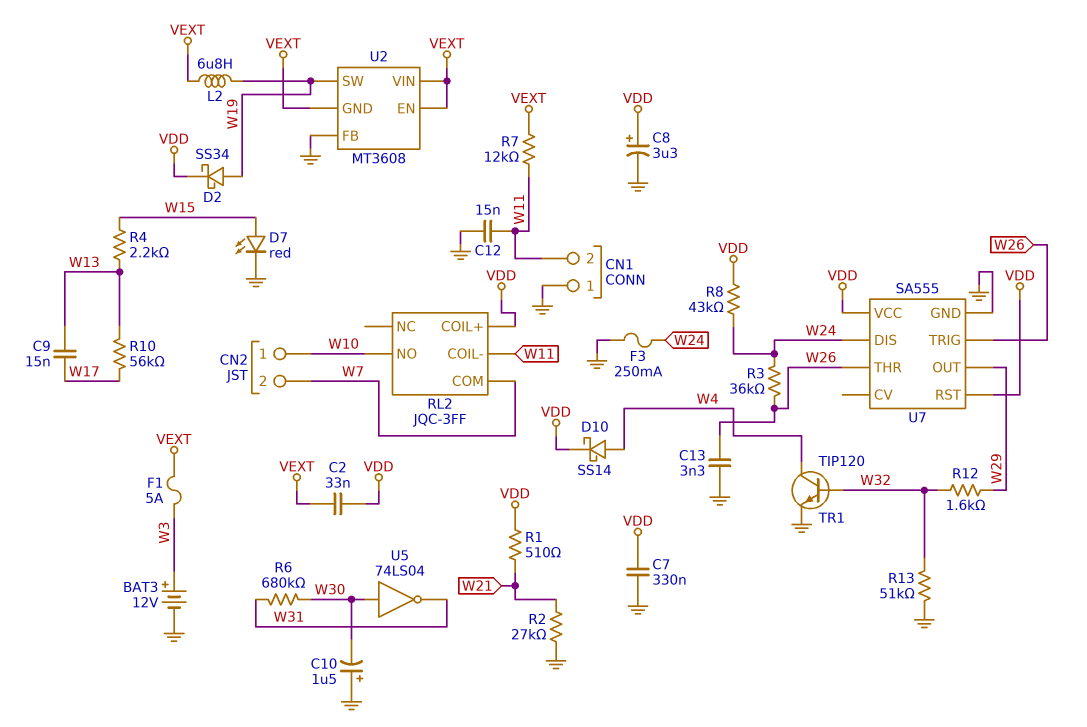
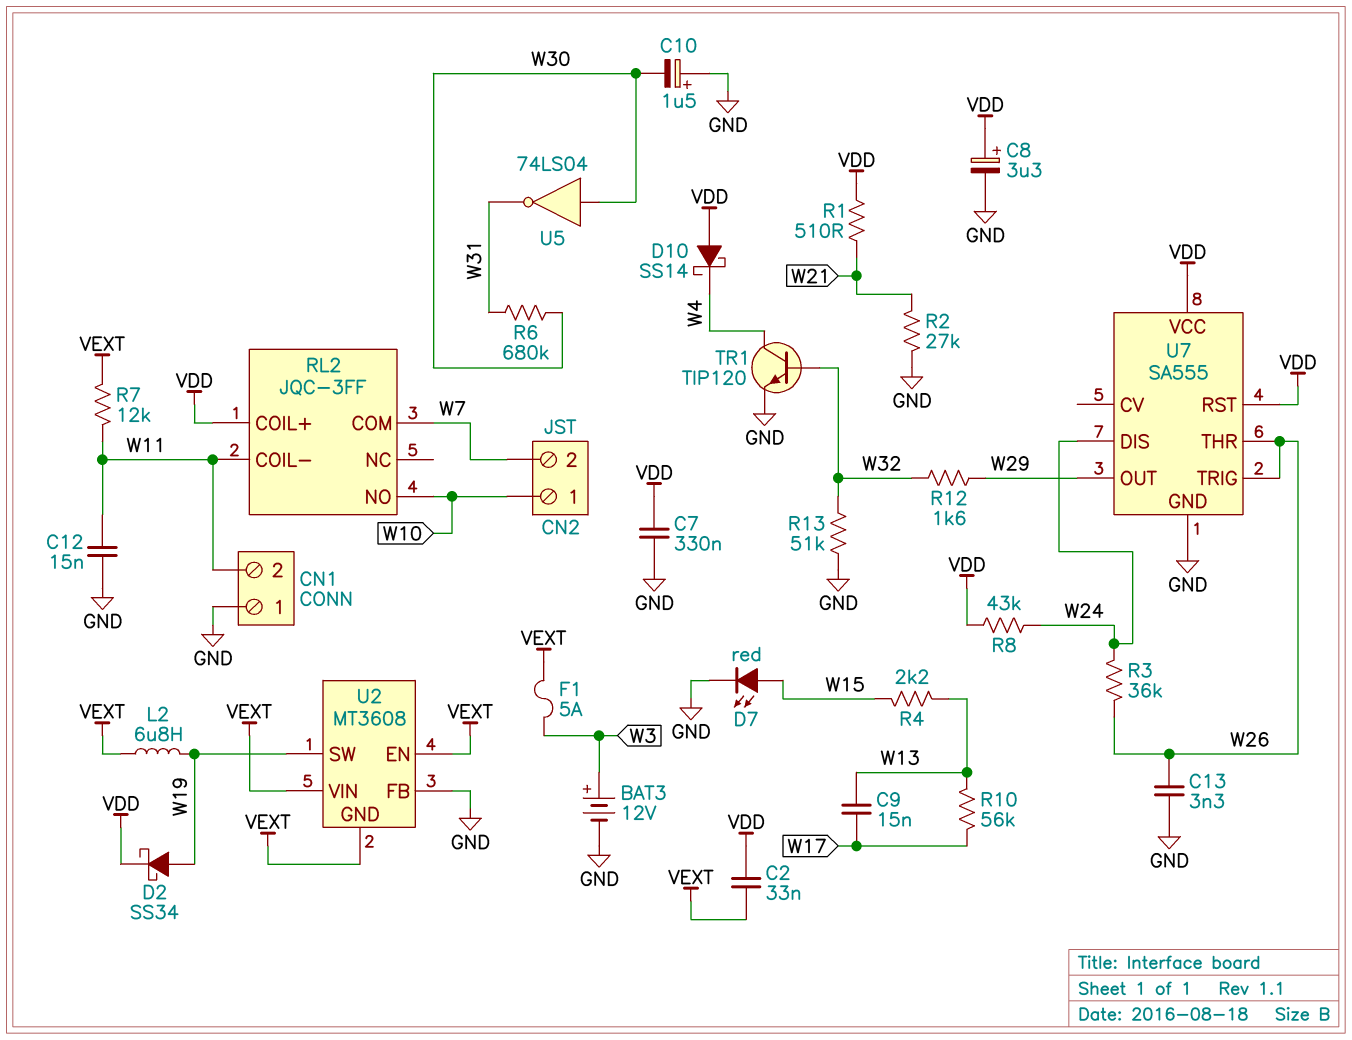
D10: schottky SS14 (A W4, K VDD) -> schottky SS14 (A VDD, K W4)
F3: 250mA (GND, W24) -> none

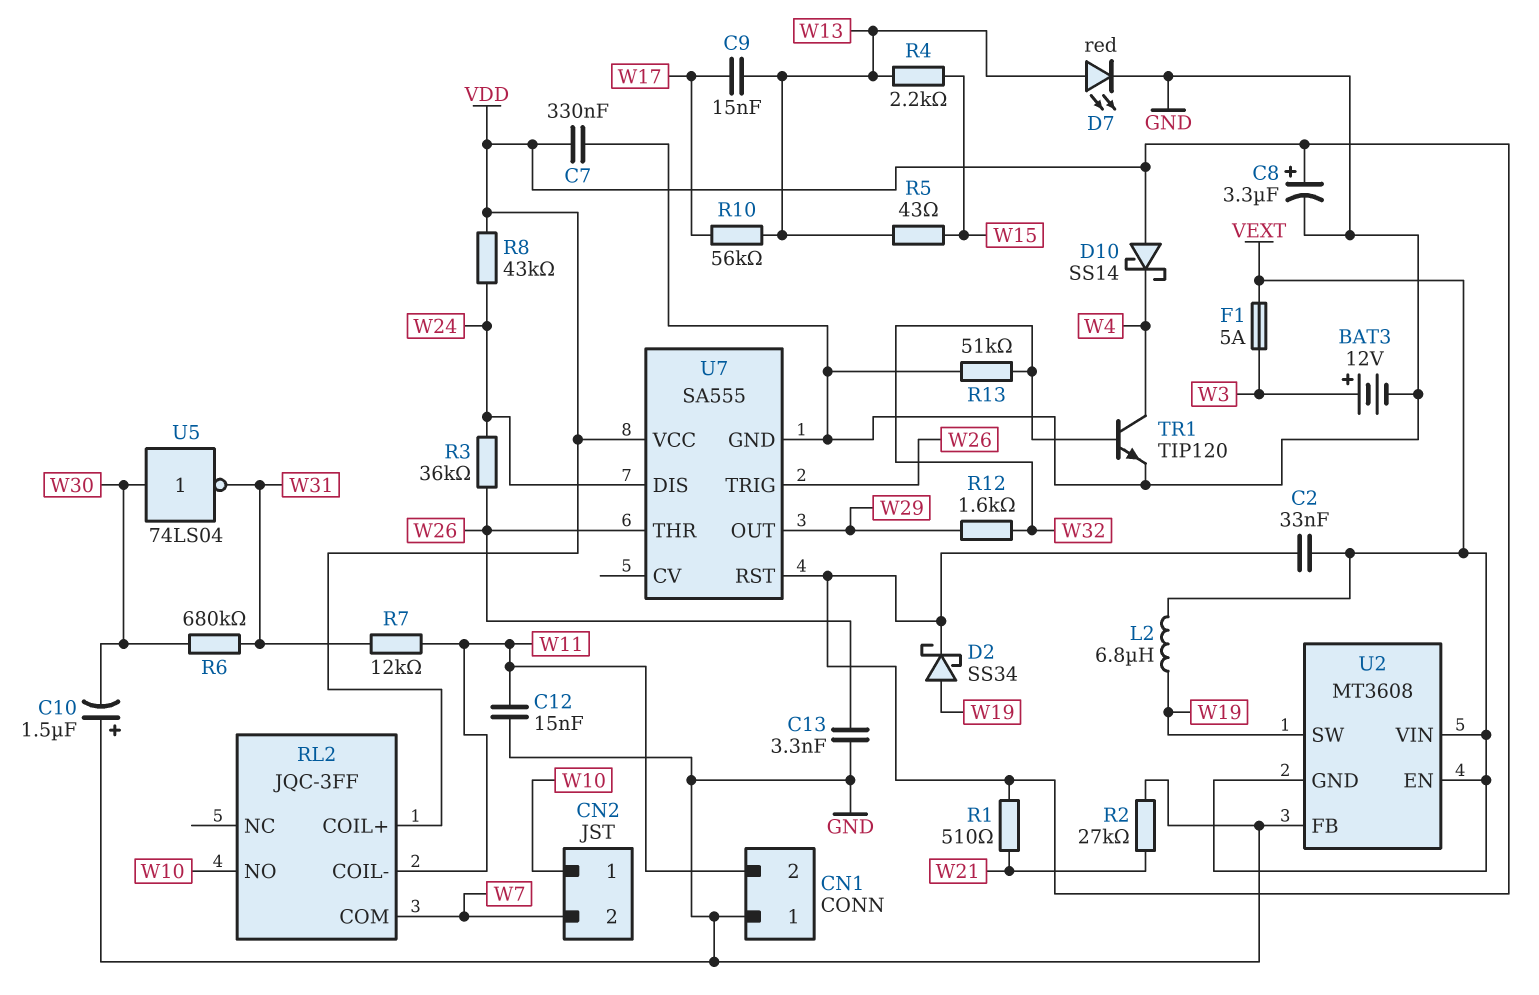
D7: LED red (A W15, K GND) -> LED red (A W13, K GND)
R5: none -> 43 (W13, W15)
R7: 12k (VEXT, W11) -> 12k (W11, W31)

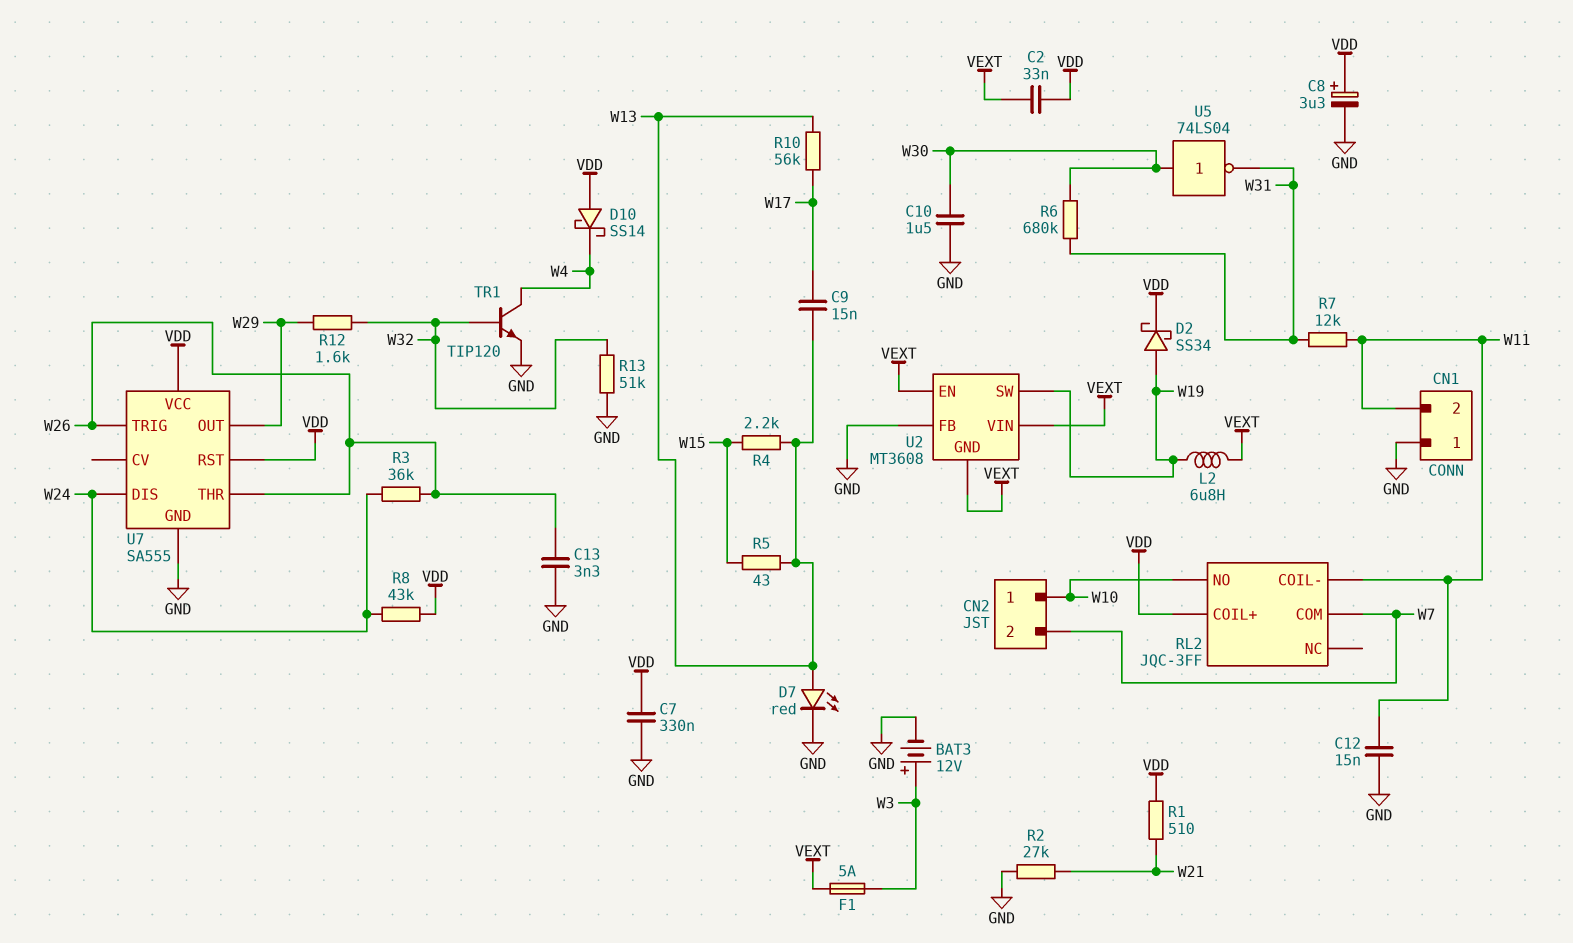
C10: 1.5uF (plus GND, minus W30) -> 1.5uF (GND, W30)

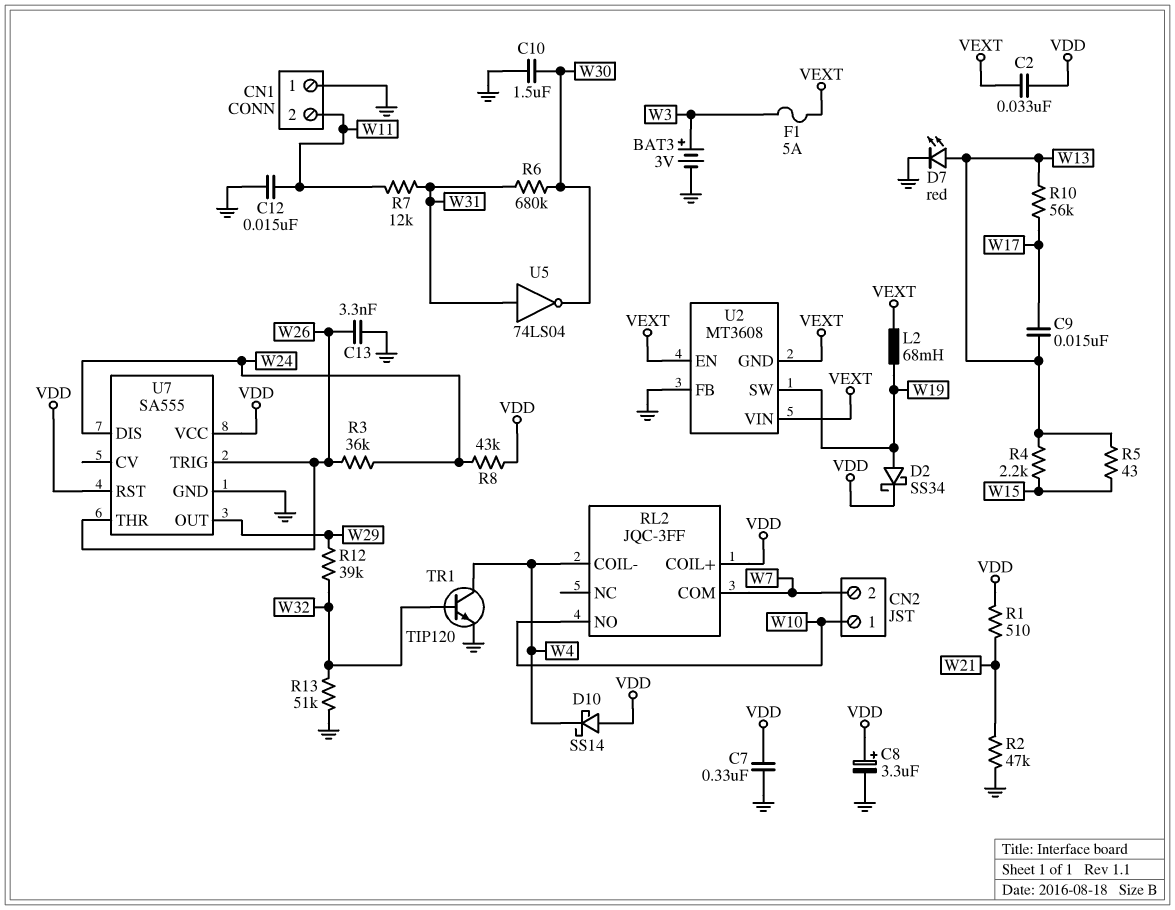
BAT3: 12V (plus W3, minus GND) -> 3V (plus W3, minus GND)
L2: 6.8uH (VEXT, W19) -> 68mH (VEXT, W19)
R2: 27k (GND, W21) -> 47k (GND, W21)
R12: 1.6k (W29, W32) -> 39k (W29, W32)
RL2 pin COIL-: W11 -> W4
U5: NOT 74LS04 (in W30, out W31) -> NOT 74LS04 (in W31, out W30)

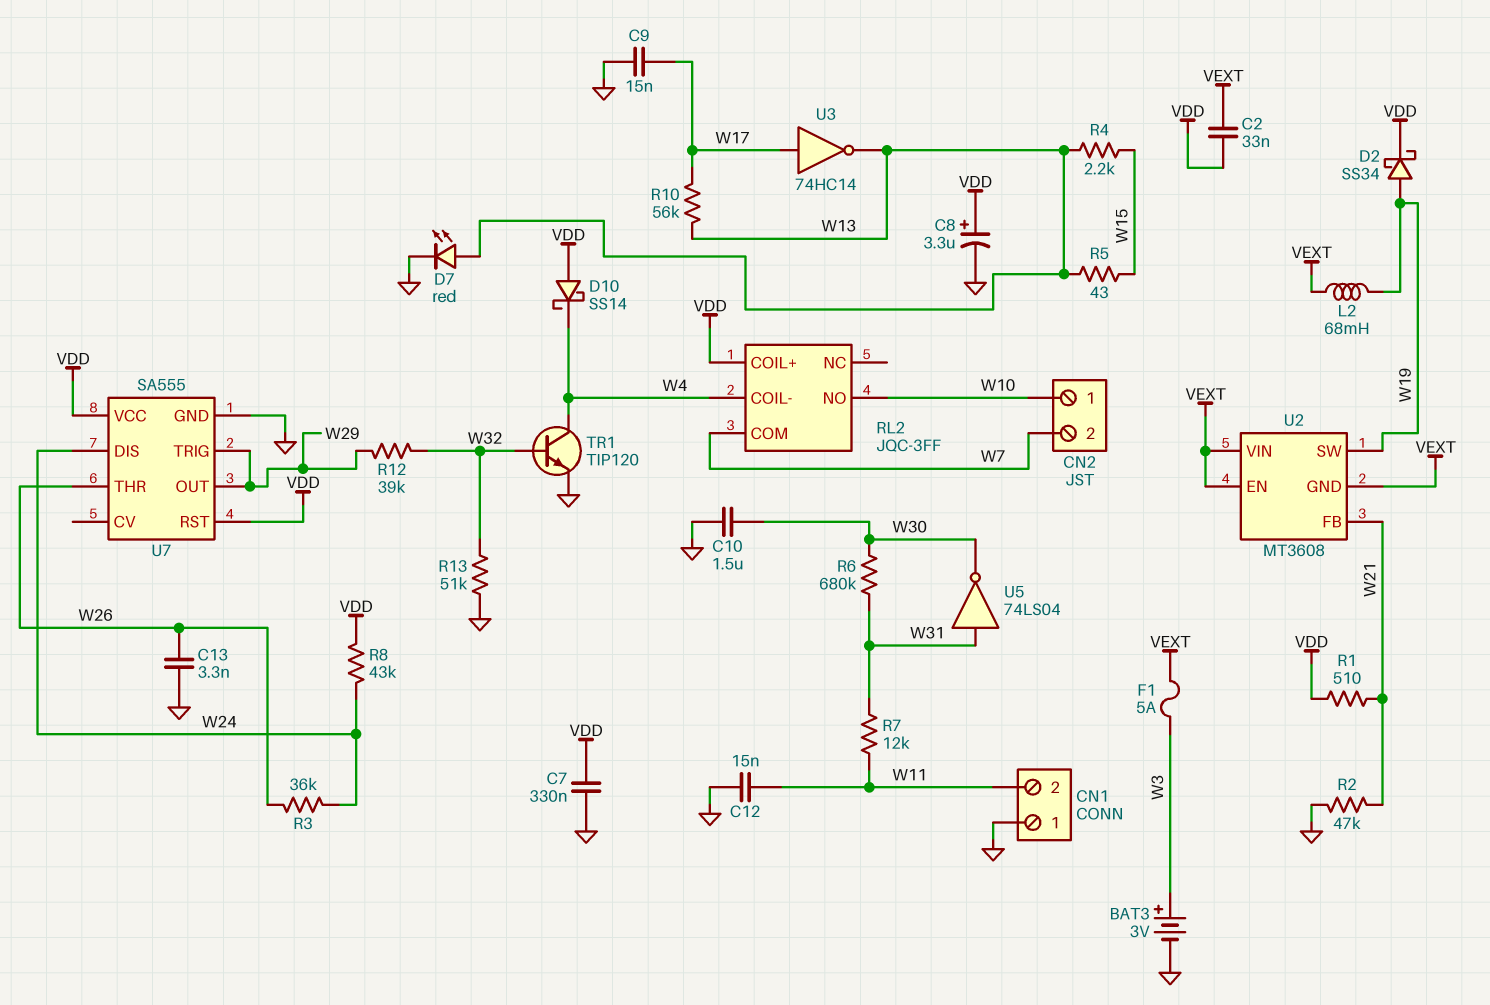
C9: 15nF (W13, W17) -> 15nF (GND, W17)
U2 pin FB: GND -> W21
U3: none -> NOT 74HC14 (in W17, out W13)
U7 pin TRIG: W26 -> W29

